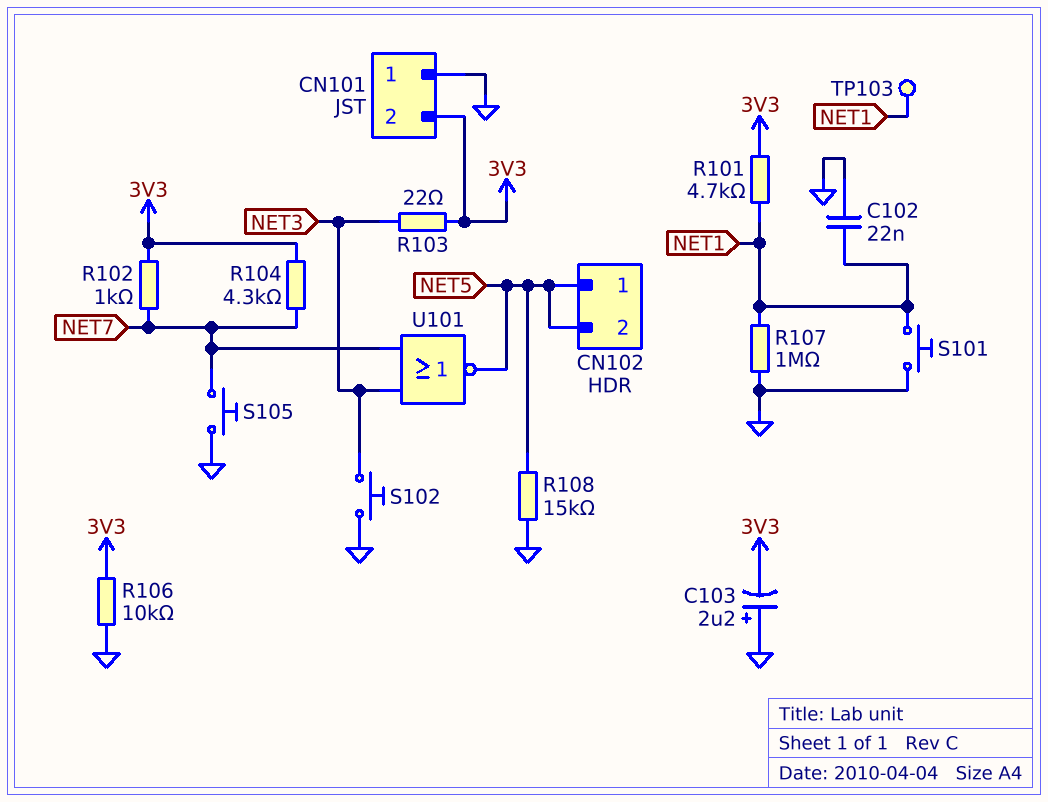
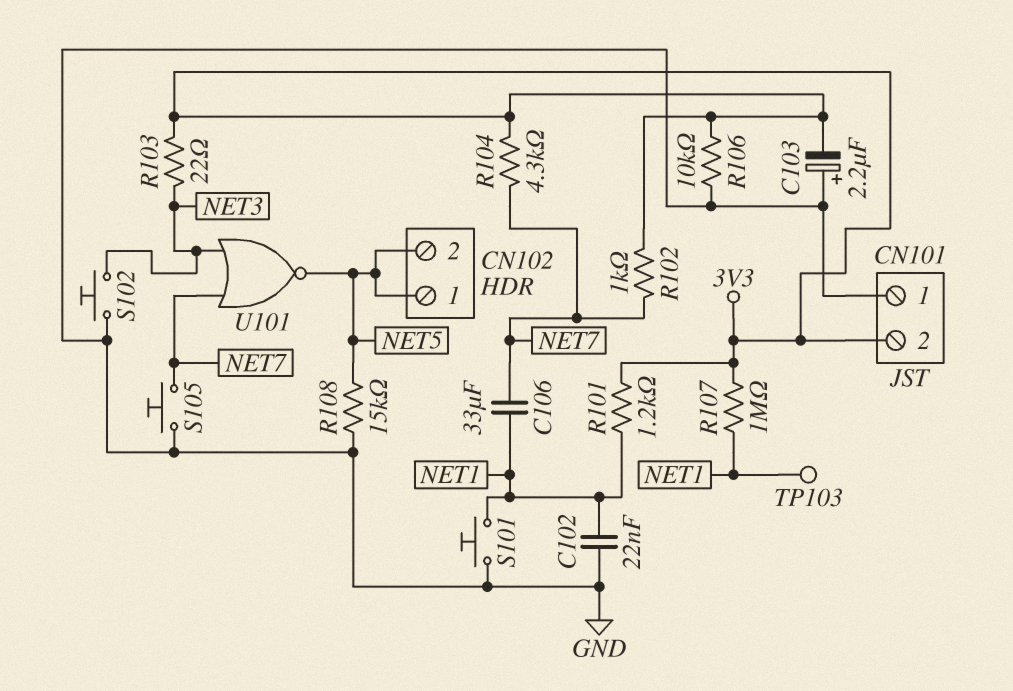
C106: none -> 33uF (NET1, NET7)
R101: 4.7k (3V3, NET1) -> 1.2k (3V3, NET1)
R107: 1M (GND, NET1) -> 1M (3V3, NET1)

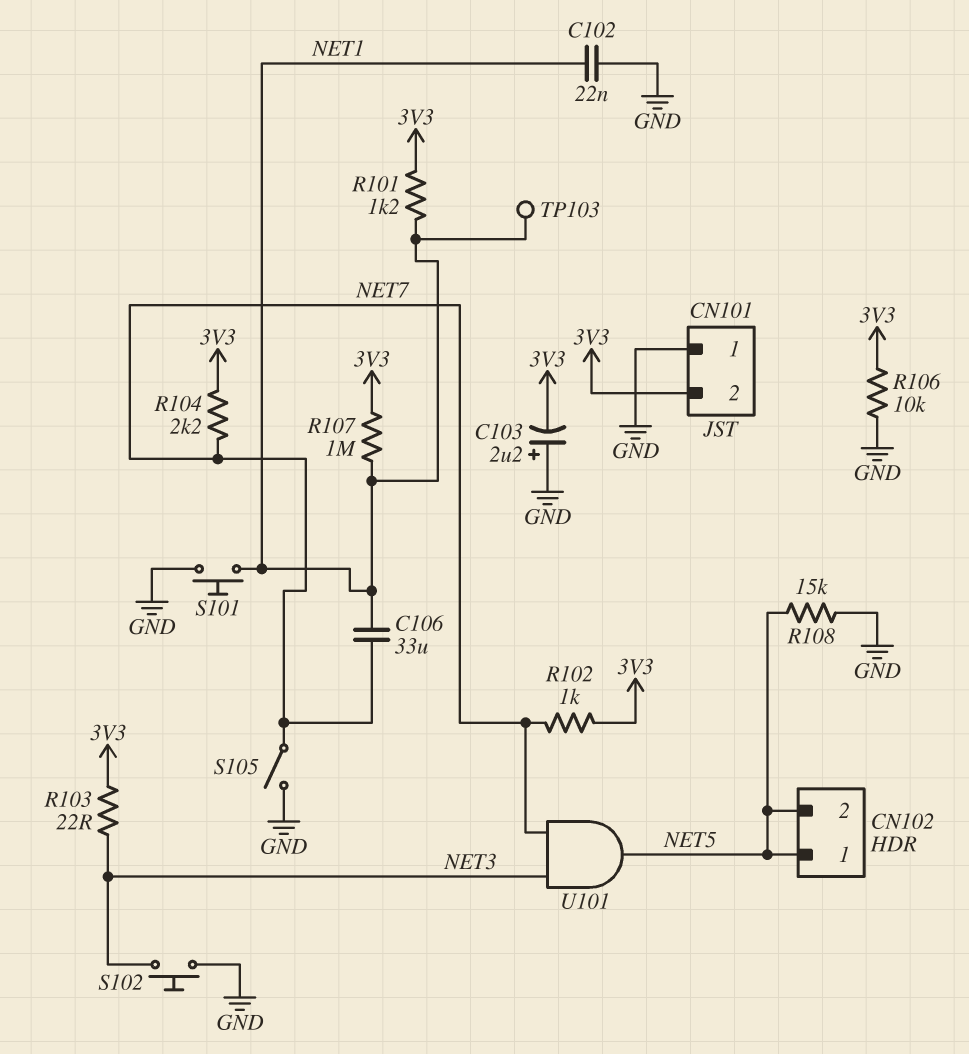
R104: 4.3k (3V3, NET7) -> 2.2k (3V3, NET7)
S105: button (GND, NET7) -> switch (GND, NET7)
U101: NOR (in NET3, in NET7, out NET5) -> AND (in NET3, in NET7, out NET5)

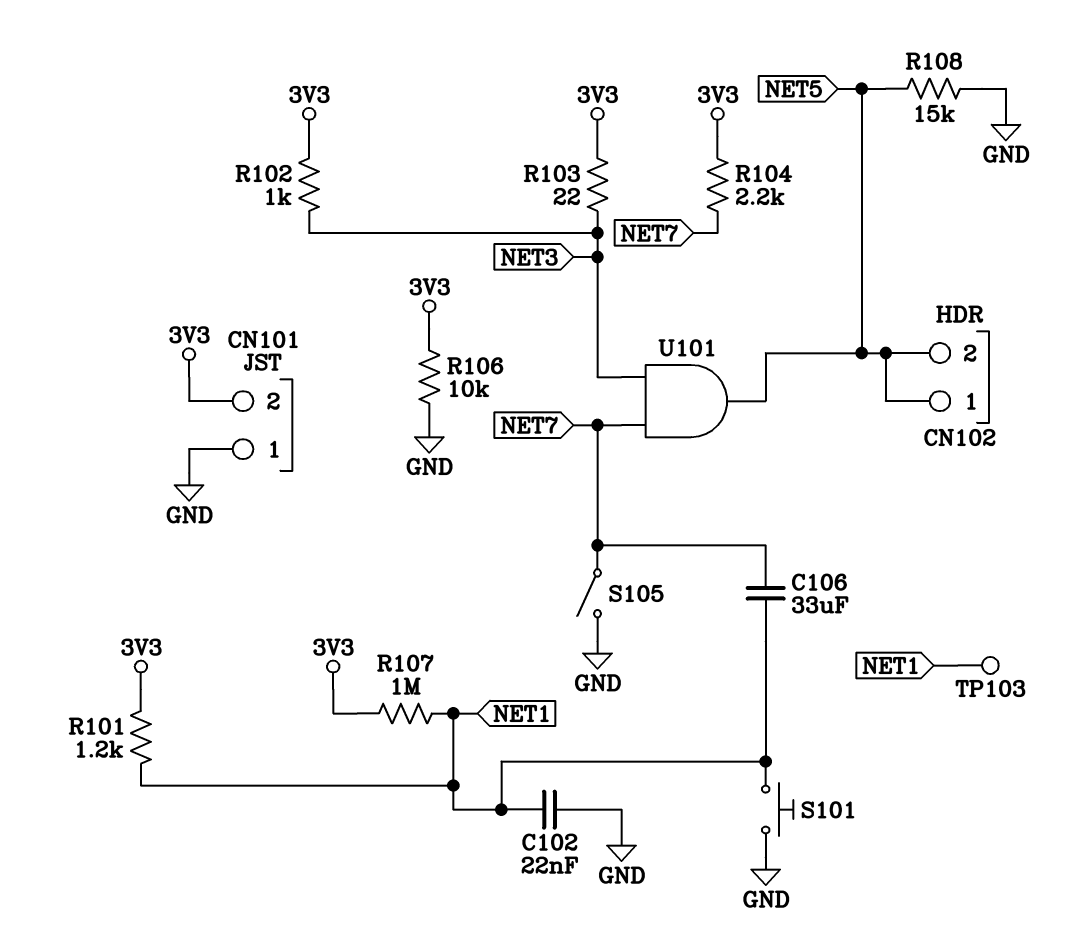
C103: 2.2uF (plus GND, minus 3V3) -> none
R102: 1k (3V3, NET7) -> 1k (3V3, NET3)
S102: button (GND, NET3) -> none

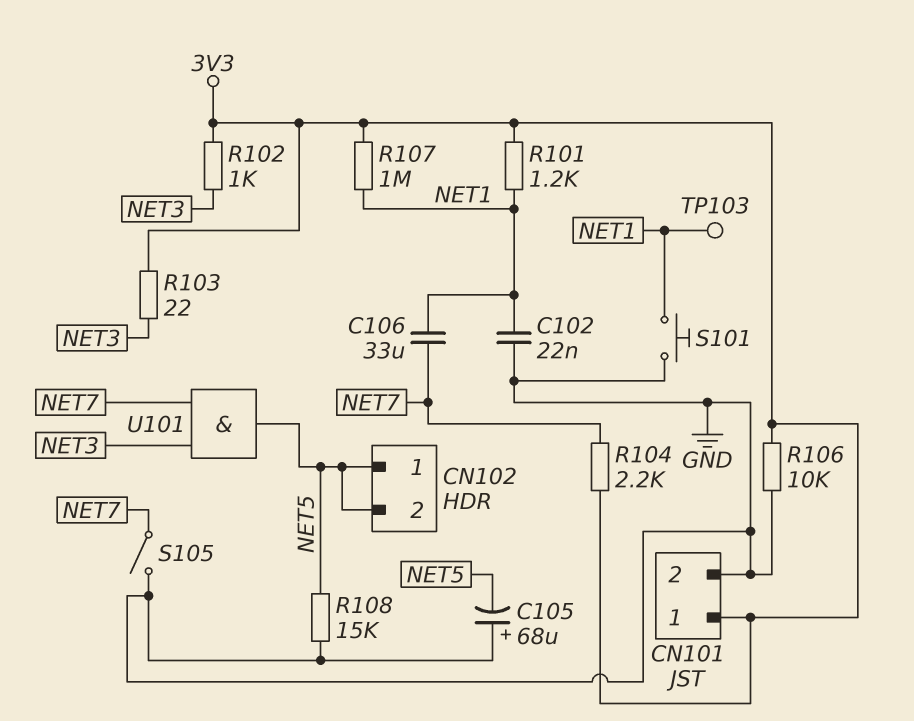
C105: none -> 68uF (plus GND, minus NET5)
CN101 pin 1: GND -> 3V3
CN101 pin 2: 3V3 -> GND

